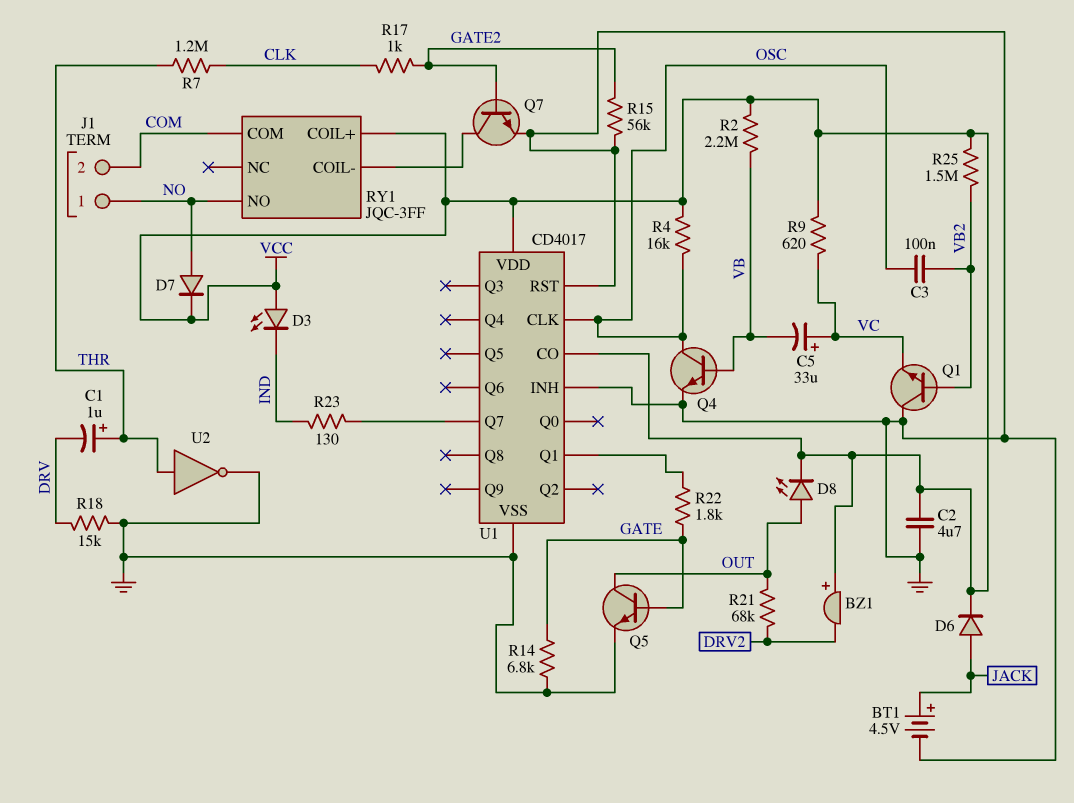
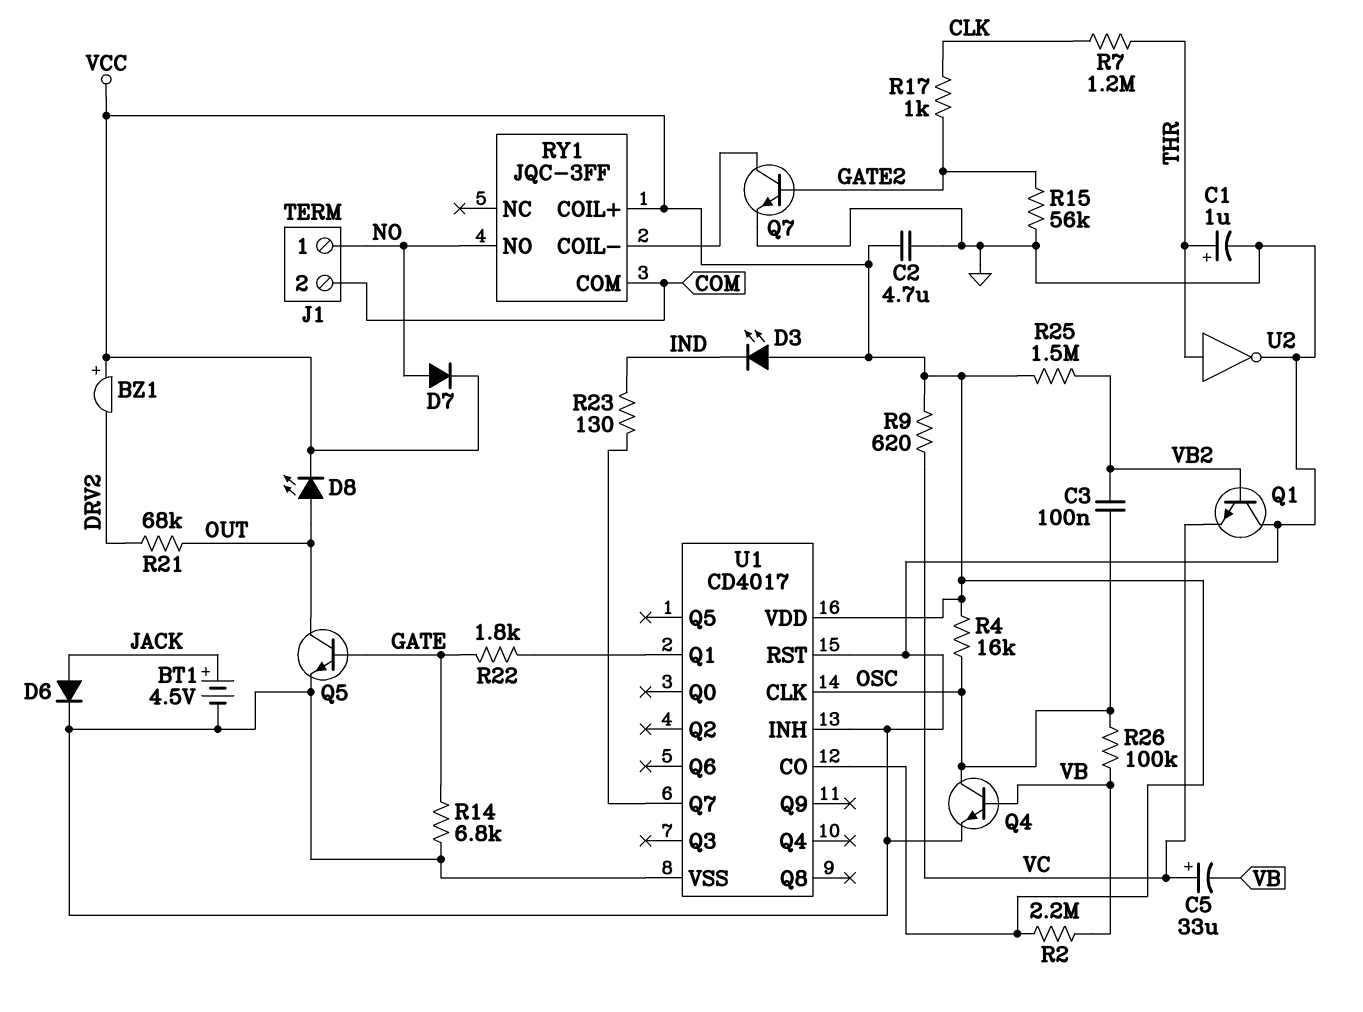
C1: 1uF (plus THR, minus DRV) -> 1uF (plus THR, minus GND)
D6: diode (A JACK, K VCC) -> diode (A JACK, K GND)
R18: 15k (DRV, GND) -> none
R26: none -> 100k (OSC, VB)

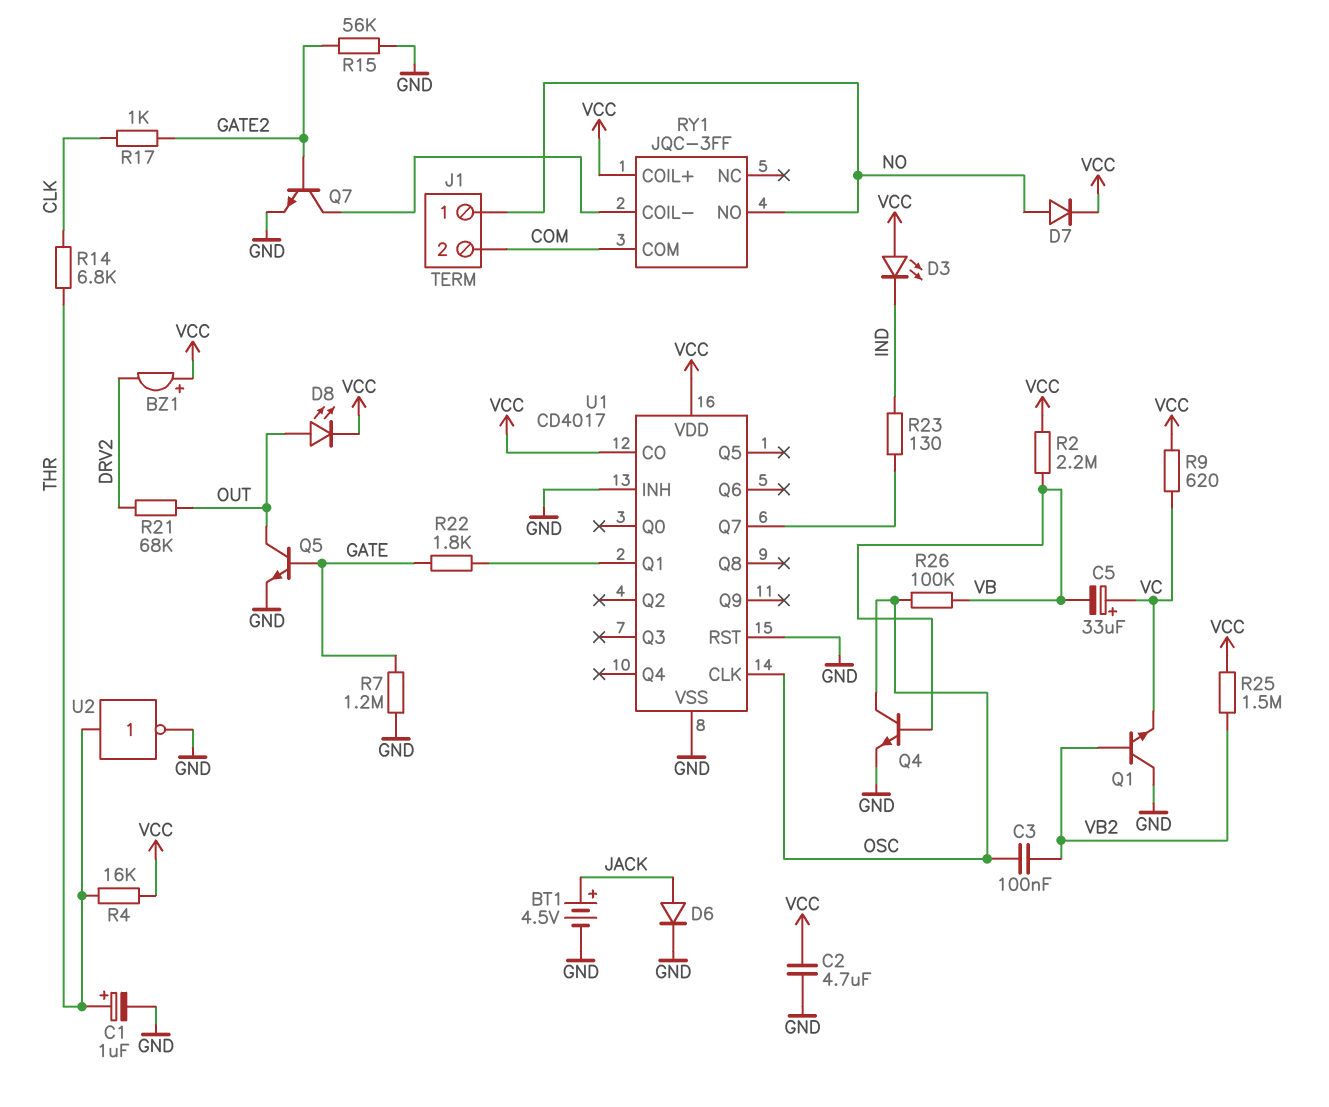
R4: 16k (OSC, VCC) -> 16k (THR, VCC)
R7: 1.2M (CLK, THR) -> 1.2M (GATE, GND)
R14: 6.8k (GATE, GND) -> 6.8k (CLK, THR)

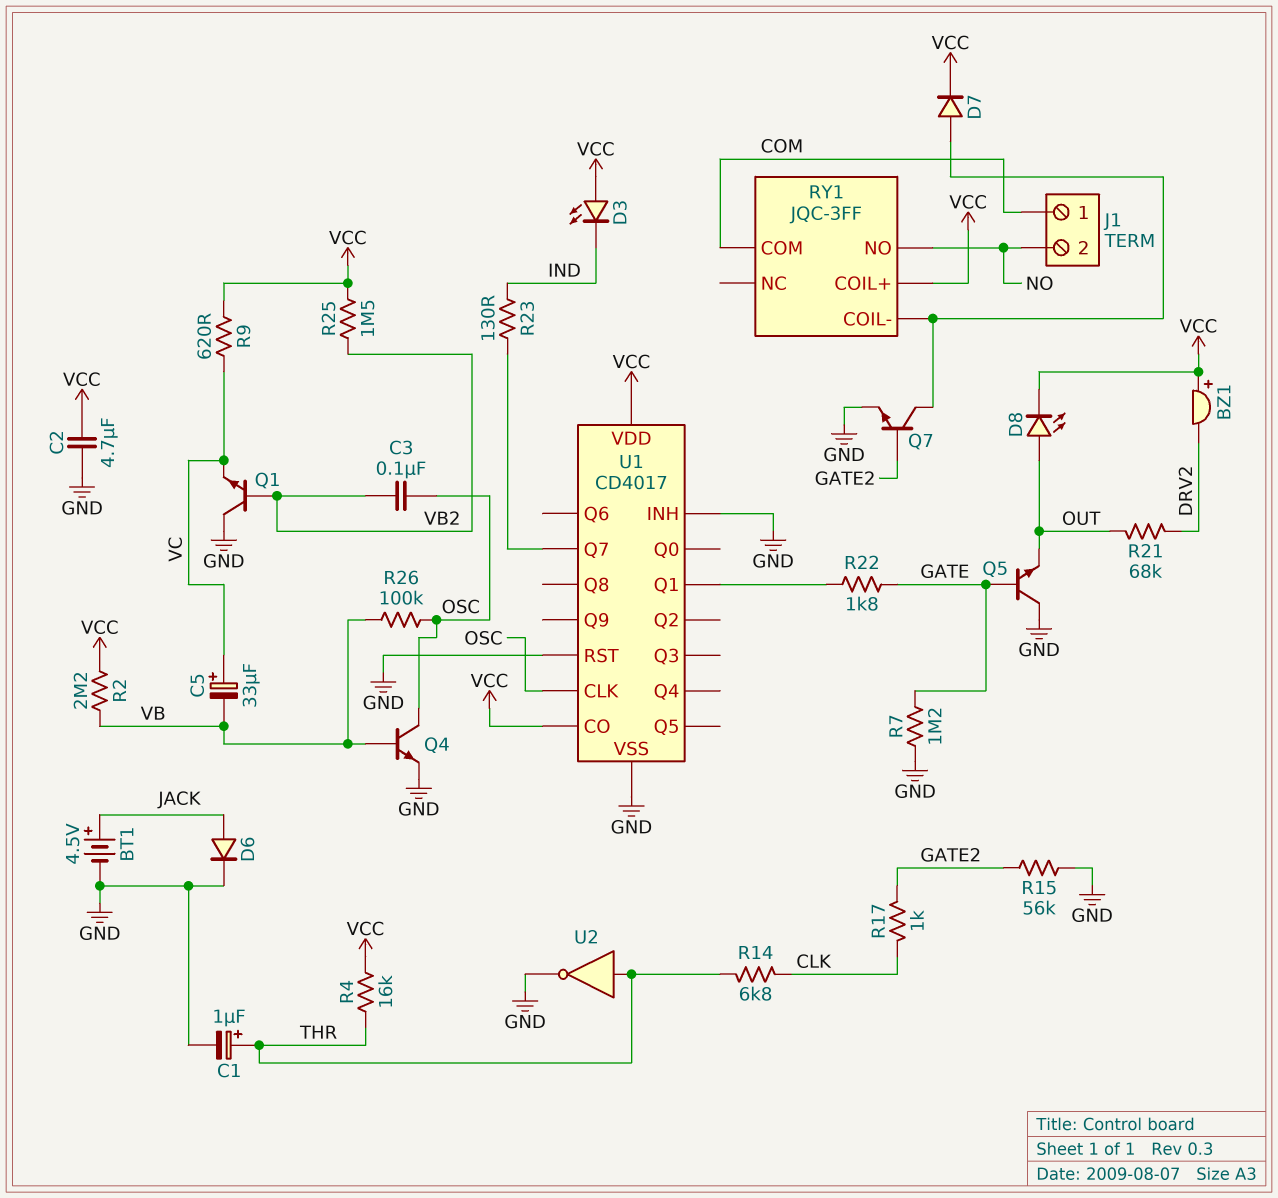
D7: diode (A NO, K VCC) -> diode (A RY1/COIL-, K VCC)
J1 pin 1: NO -> COM
J1 pin 2: COM -> NO
Q5: NPN (B GATE, C OUT, E GND) -> NPN (B GATE, C GND, E OUT)

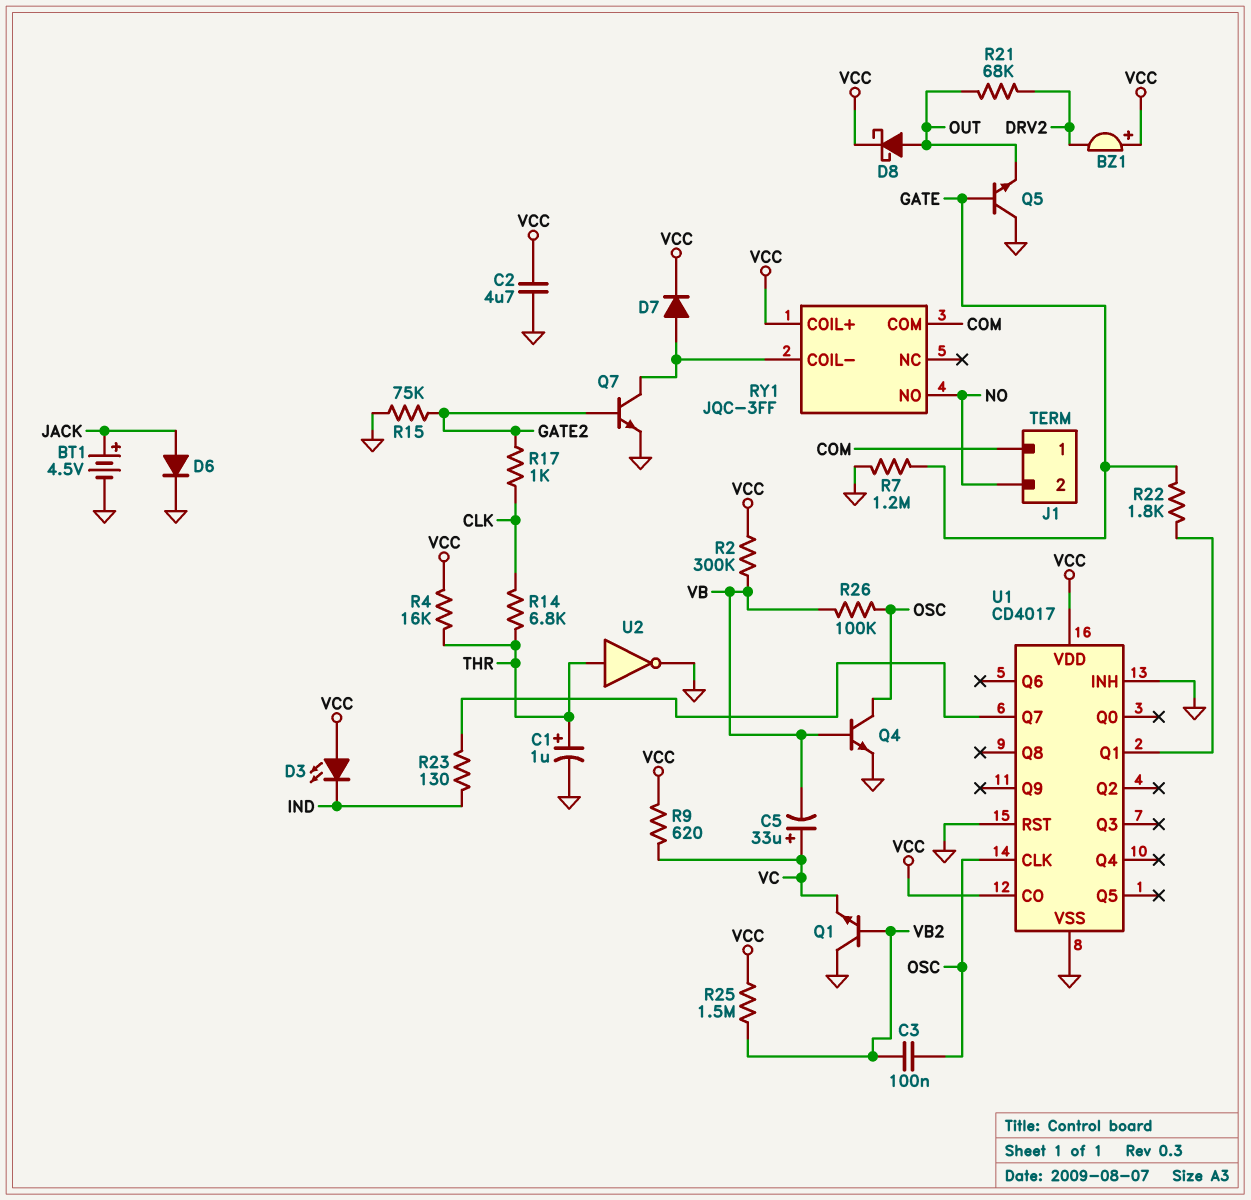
D8: LED (A OUT, K VCC) -> schottky (A OUT, K VCC)
R2: 2.2M (VB, VCC) -> 300k (VB, VCC)
R15: 56k (GATE2, GND) -> 75k (GATE2, GND)

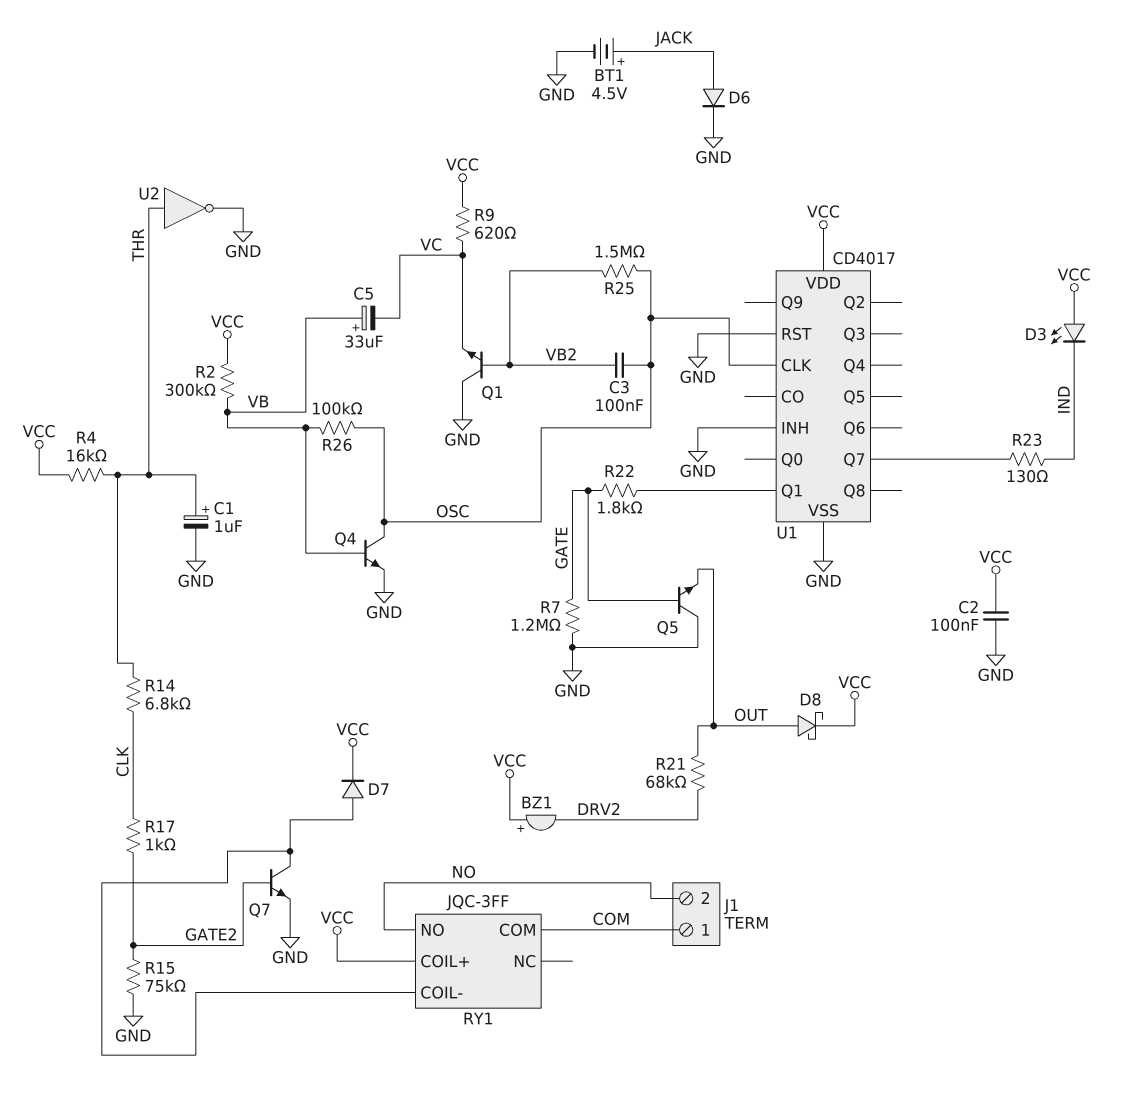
C2: 4.7uF (GND, VCC) -> 100nF (GND, VCC)
C5: 33uF (plus VC, minus VB) -> 33uF (plus VB, minus VC)
R25: 1.5M (VB2, VCC) -> 1.5M (OSC, VB2)
U1 pin CO: VCC -> none

